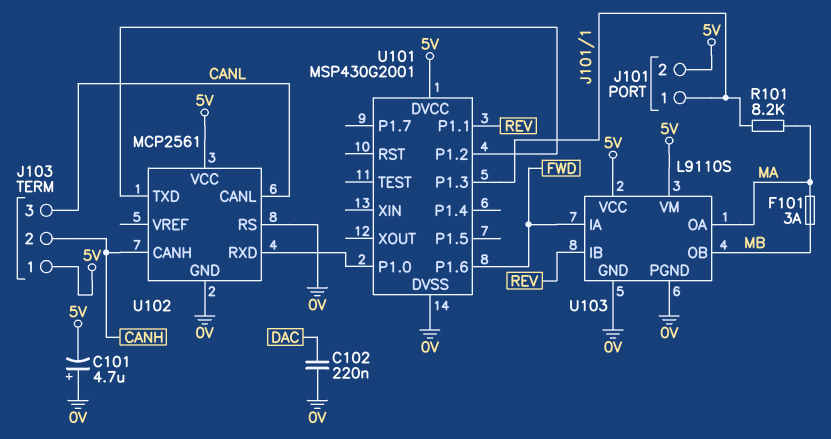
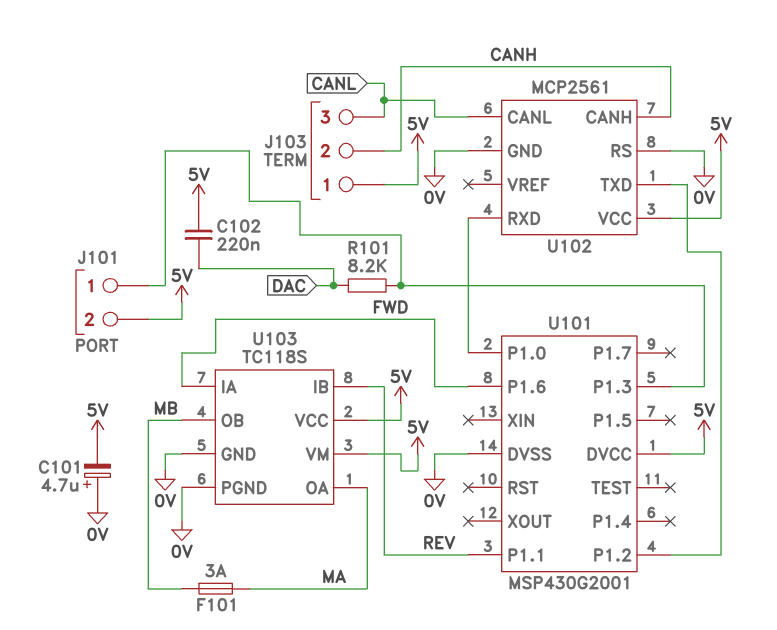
C102: 220nF (0V, DAC) -> 220nF (5V, DAC)
R101: 8.2k (J101/1, MA) -> 8.2k (DAC, J101/1)
U103: L9110S -> TC118S

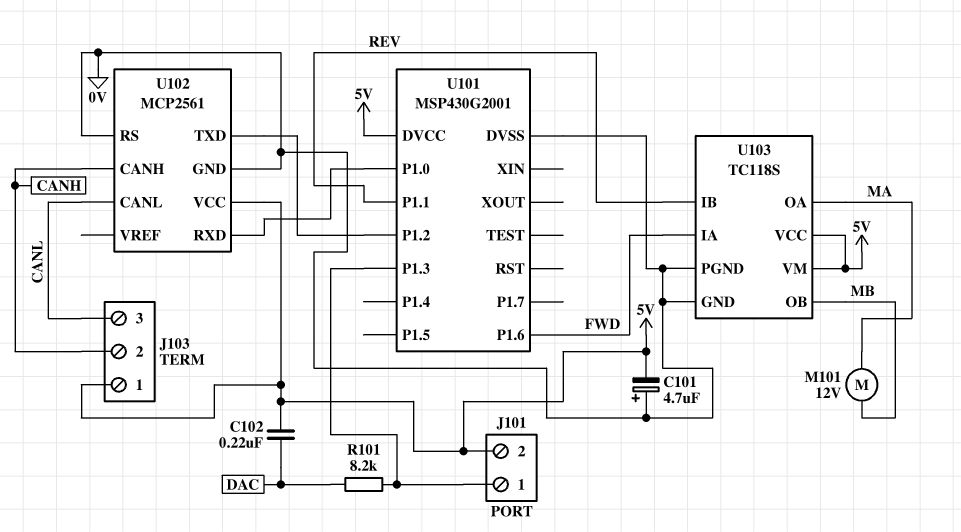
F101: 3A (MA, MB) -> none
M101: none -> motor 12V (MA, MB)

